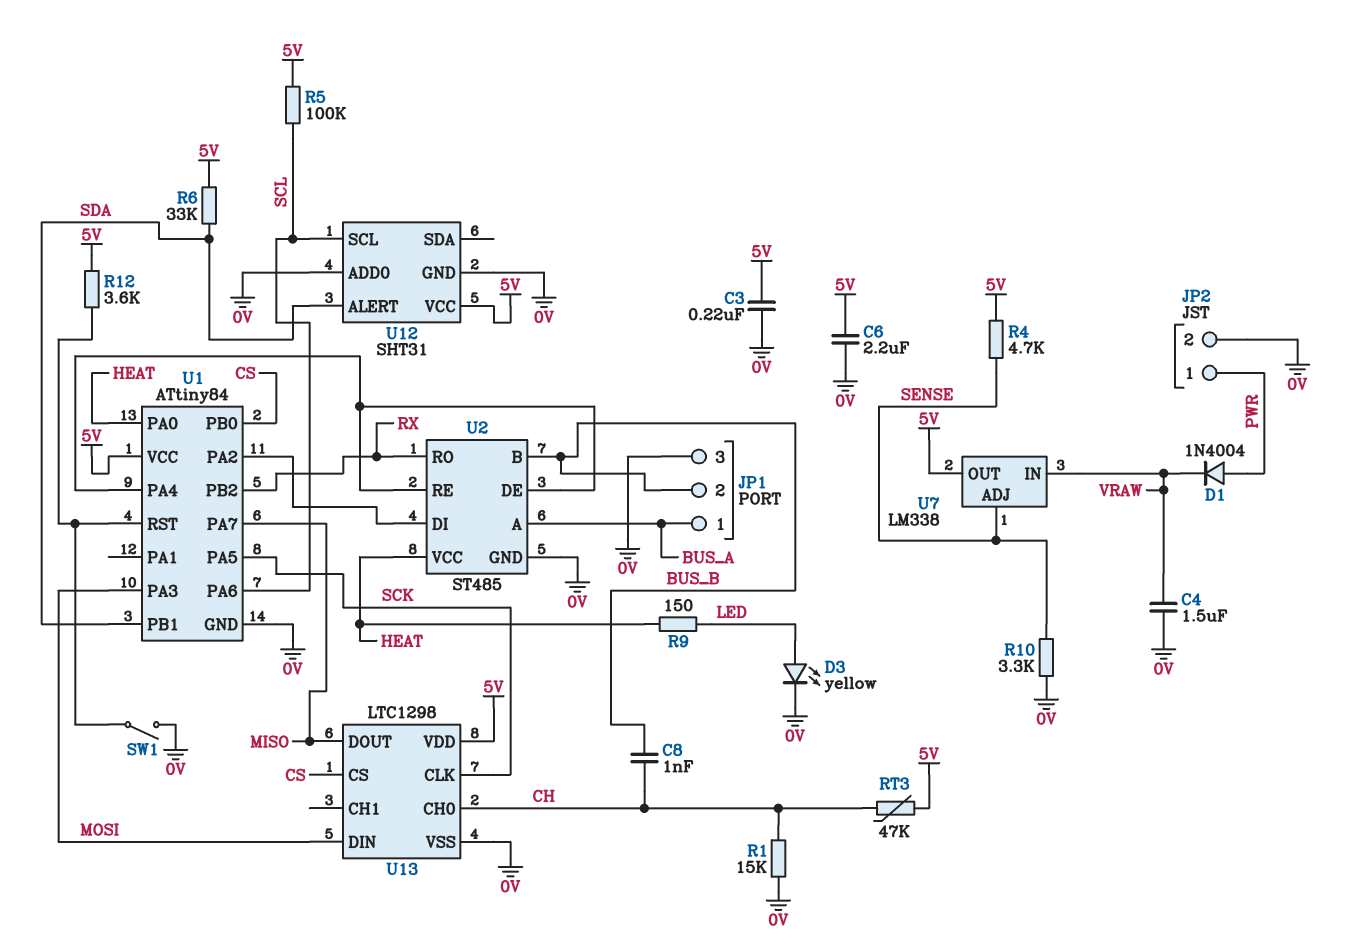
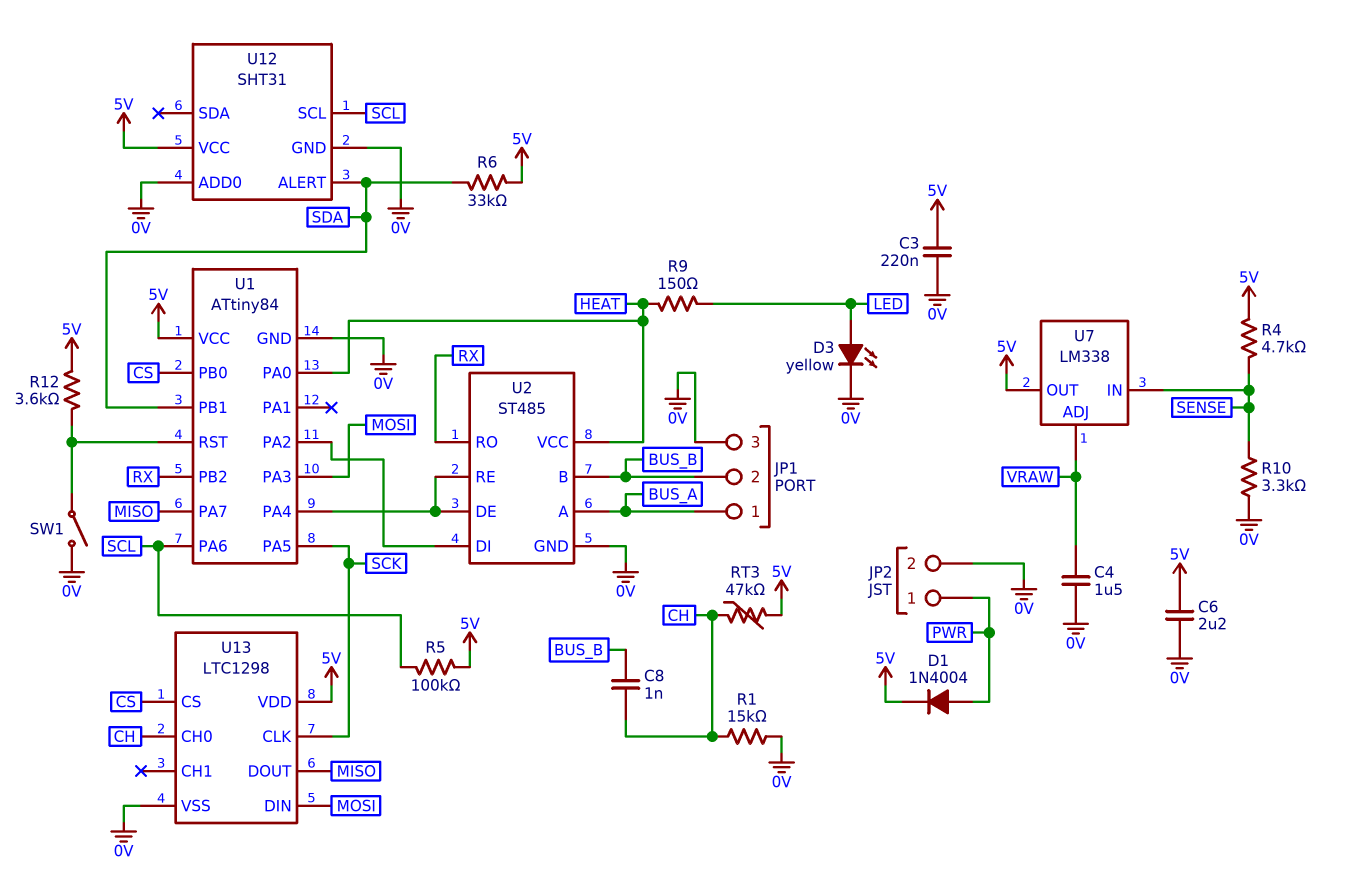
D1: diode 1N4004 (A PWR, K VRAW) -> diode 1N4004 (A PWR, K 5V)
U7 pin ADJ: SENSE -> VRAW
U7 pin IN: VRAW -> SENSE

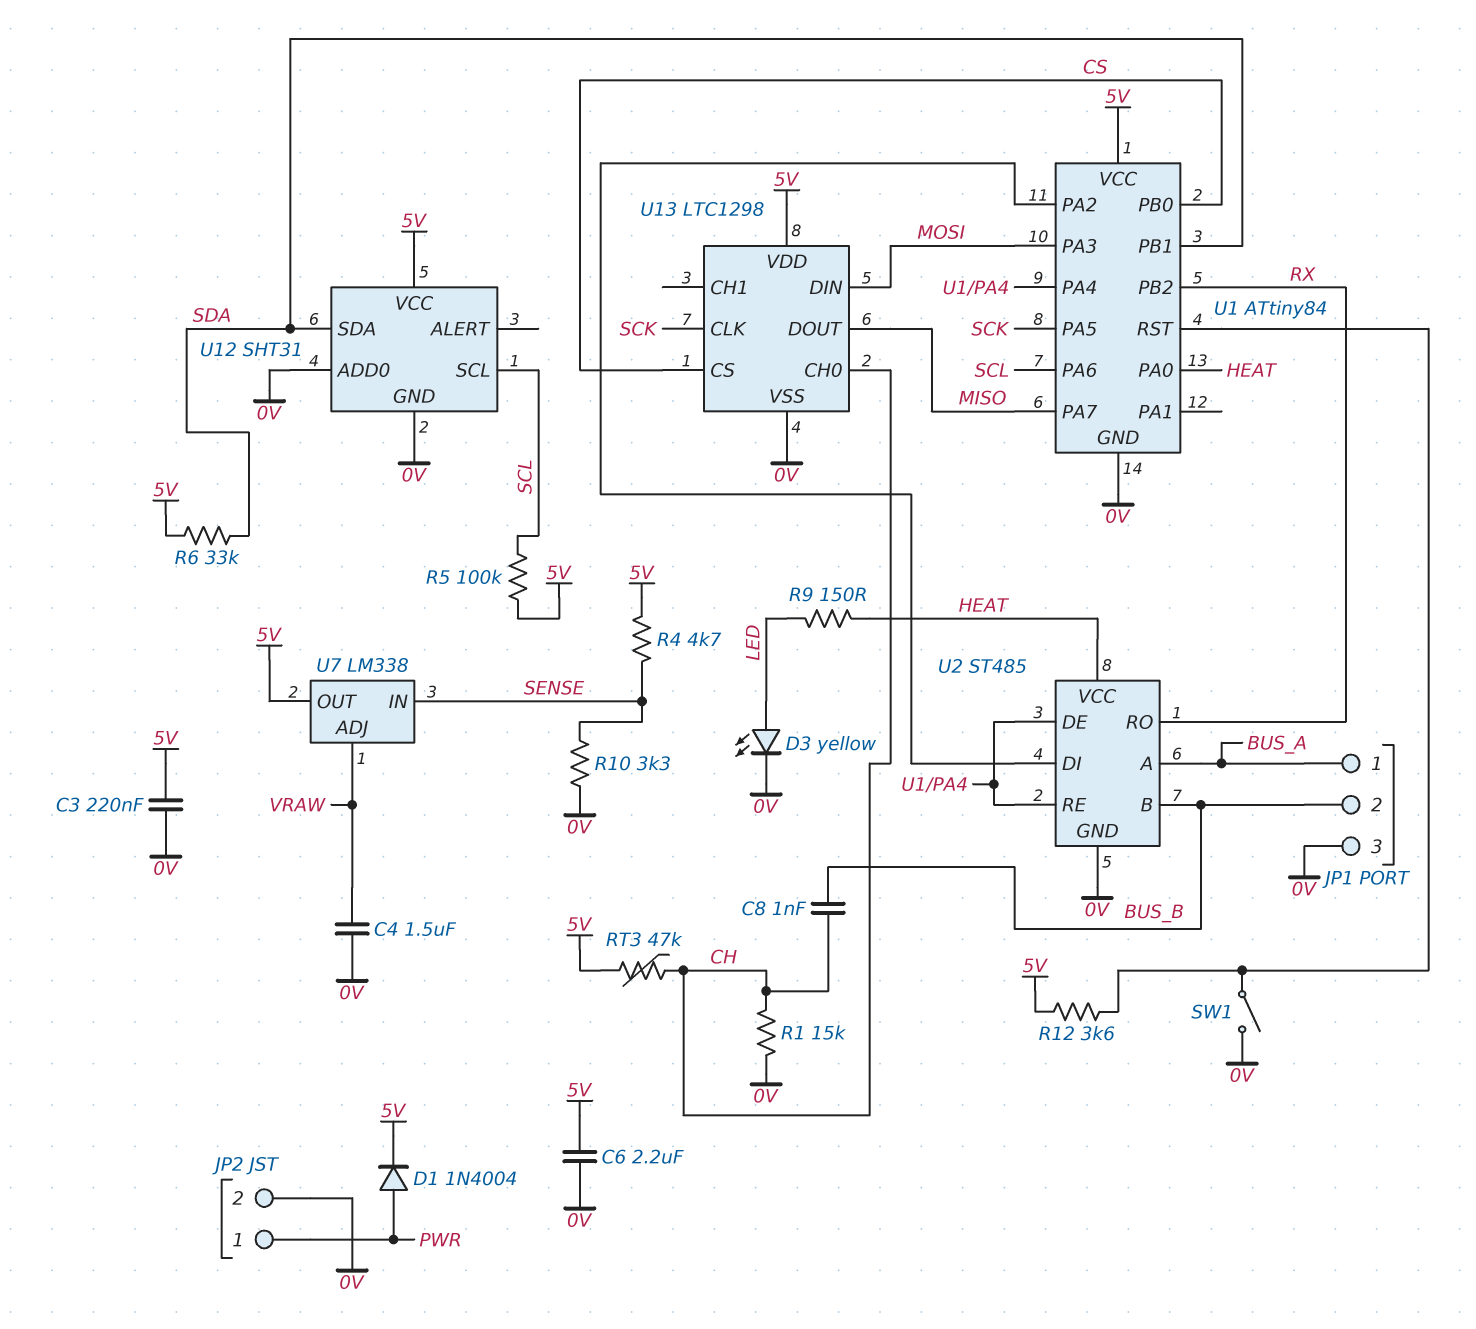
U12 pin ALERT: SDA -> none
U12 pin SDA: none -> SDA

